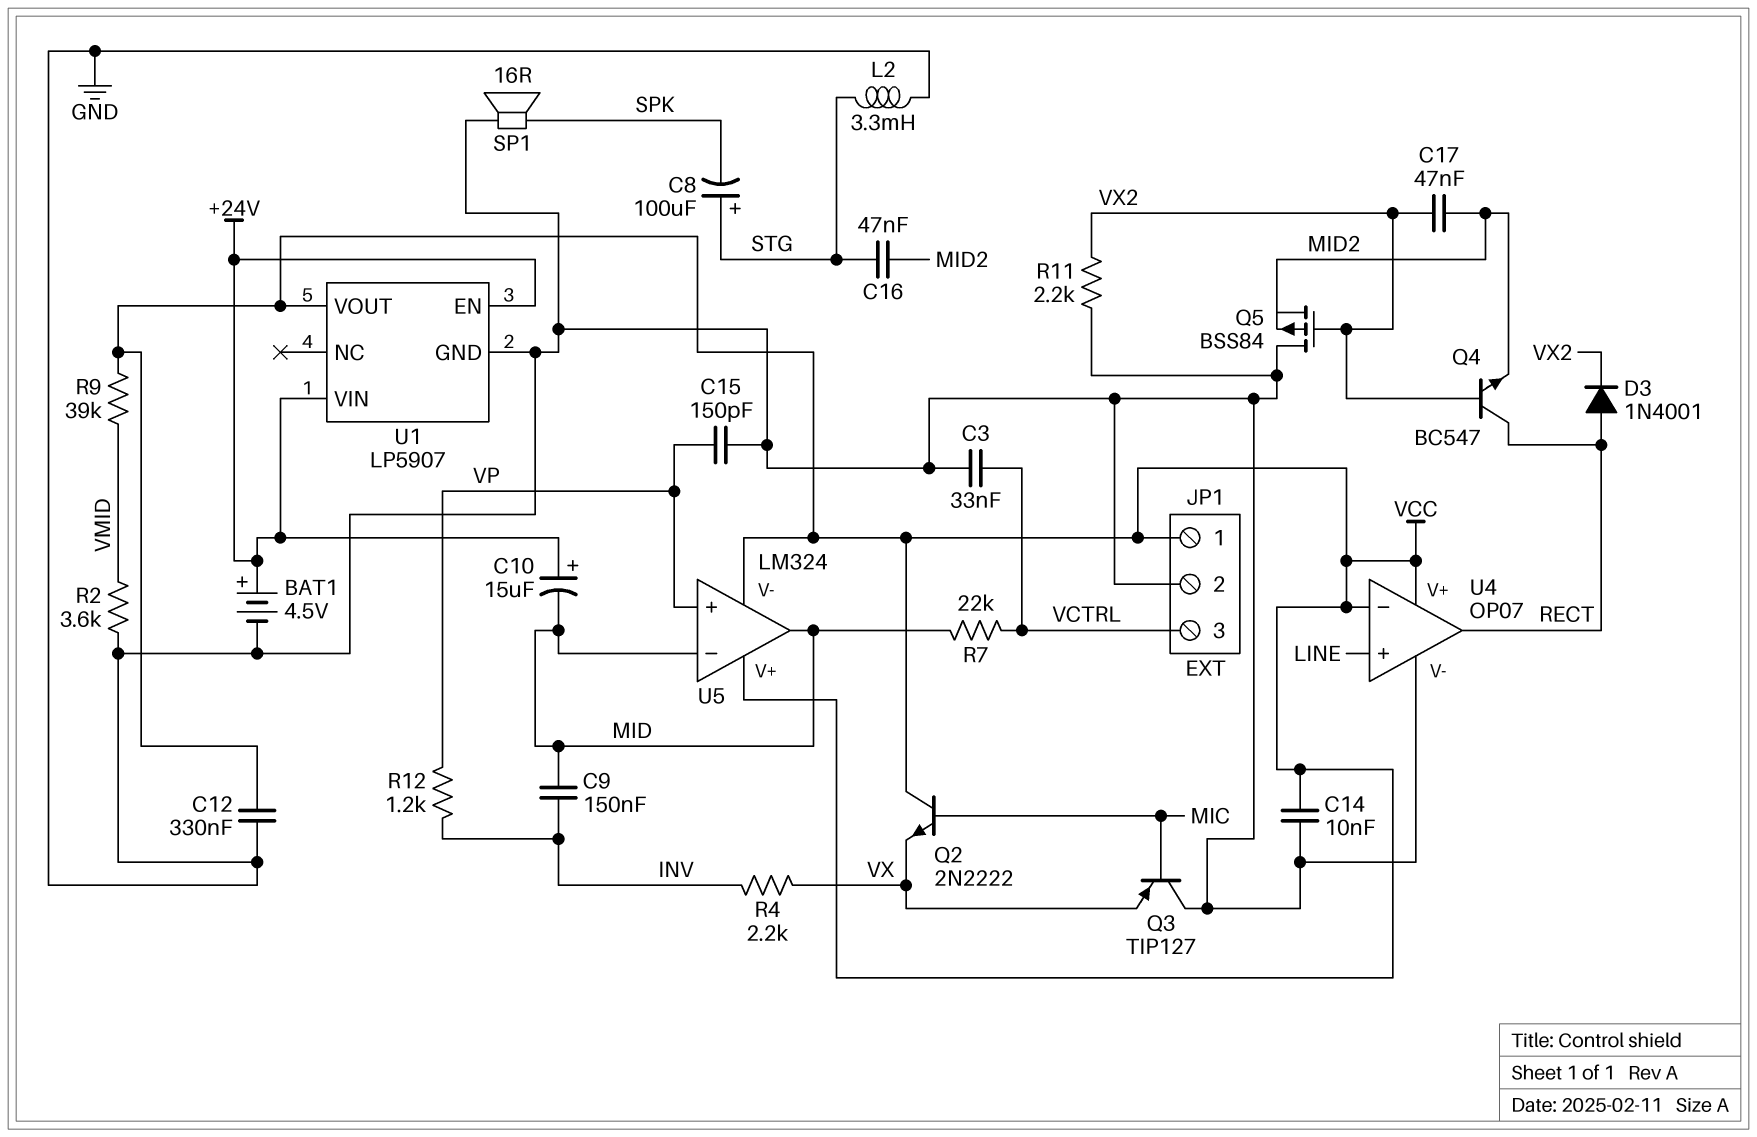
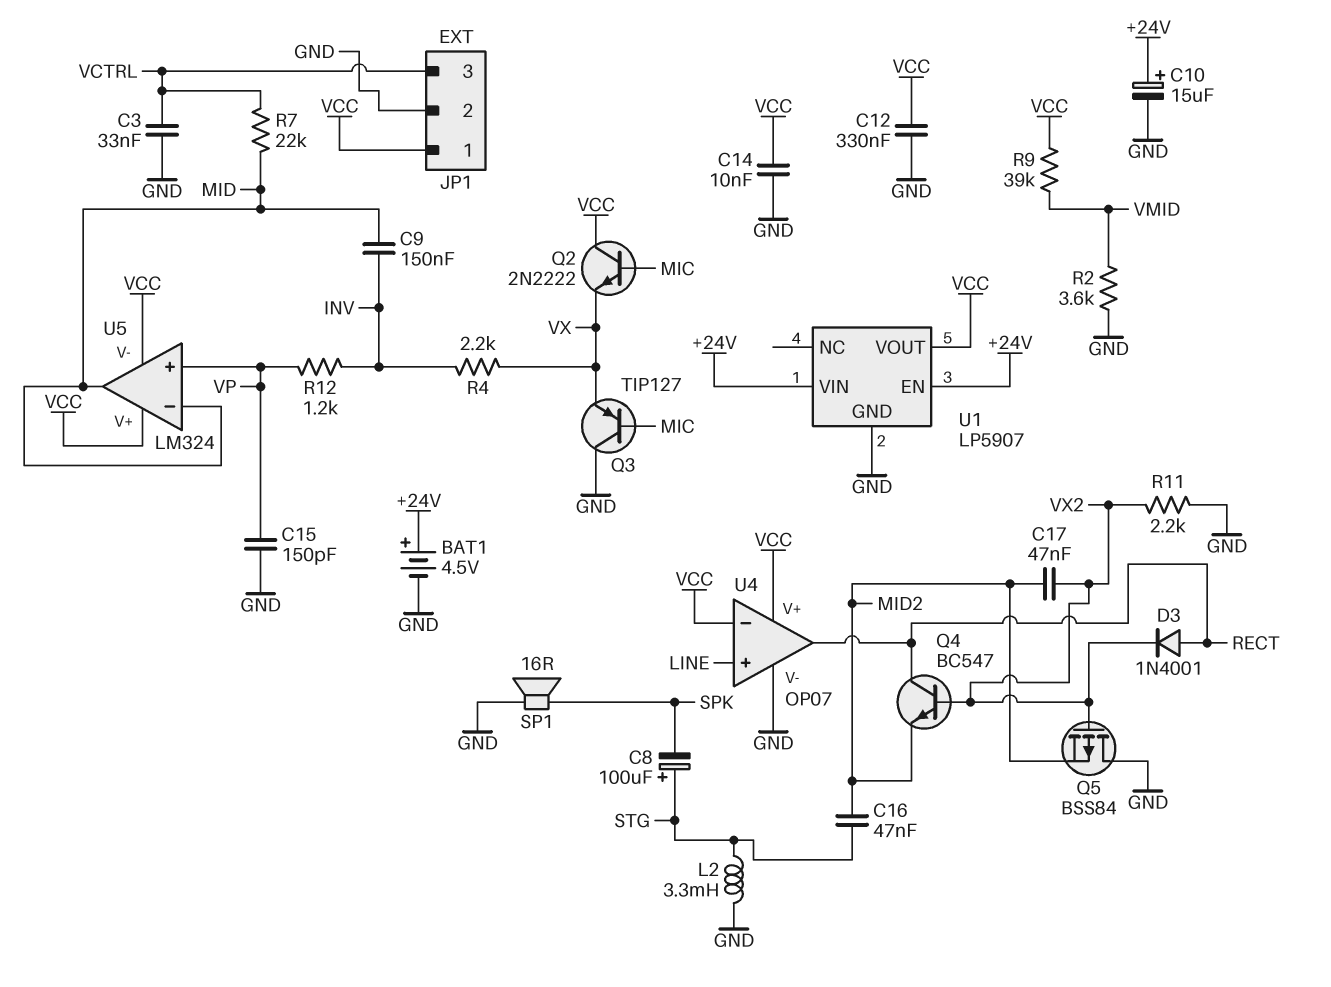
C10: 15uF (plus +24V, minus MID) -> 15uF (plus +24V, minus GND)

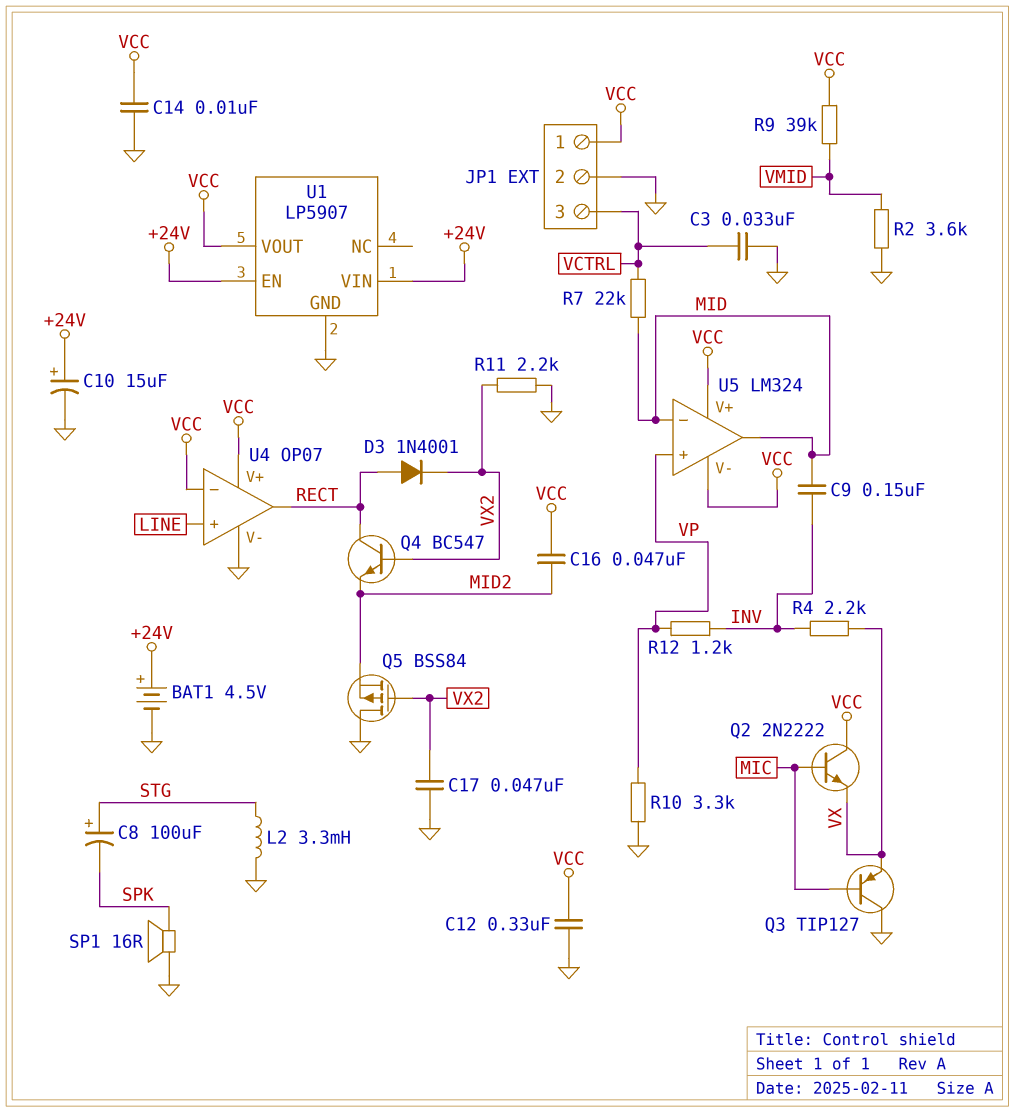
C15: 150pF (GND, VP) -> none
C16: 47nF (MID2, STG) -> 47nF (MID2, VCC)
C17: 47nF (MID2, VX2) -> 47nF (GND, VX2)
R10: none -> 3.3k (GND, VP)

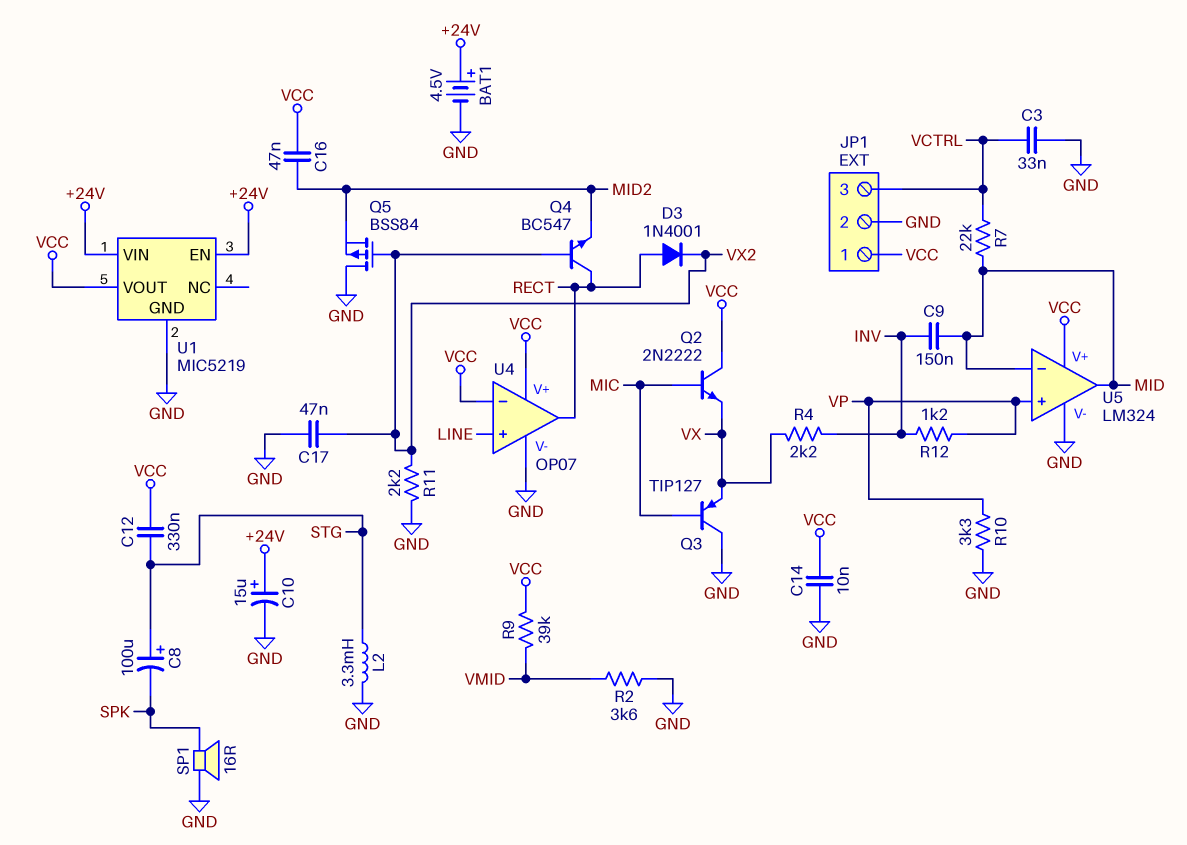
C12: 330nF (GND, VCC) -> 330nF (STG, VCC)
U1: LP5907 -> MIC5219
U5 pin V-: VCC -> GND

